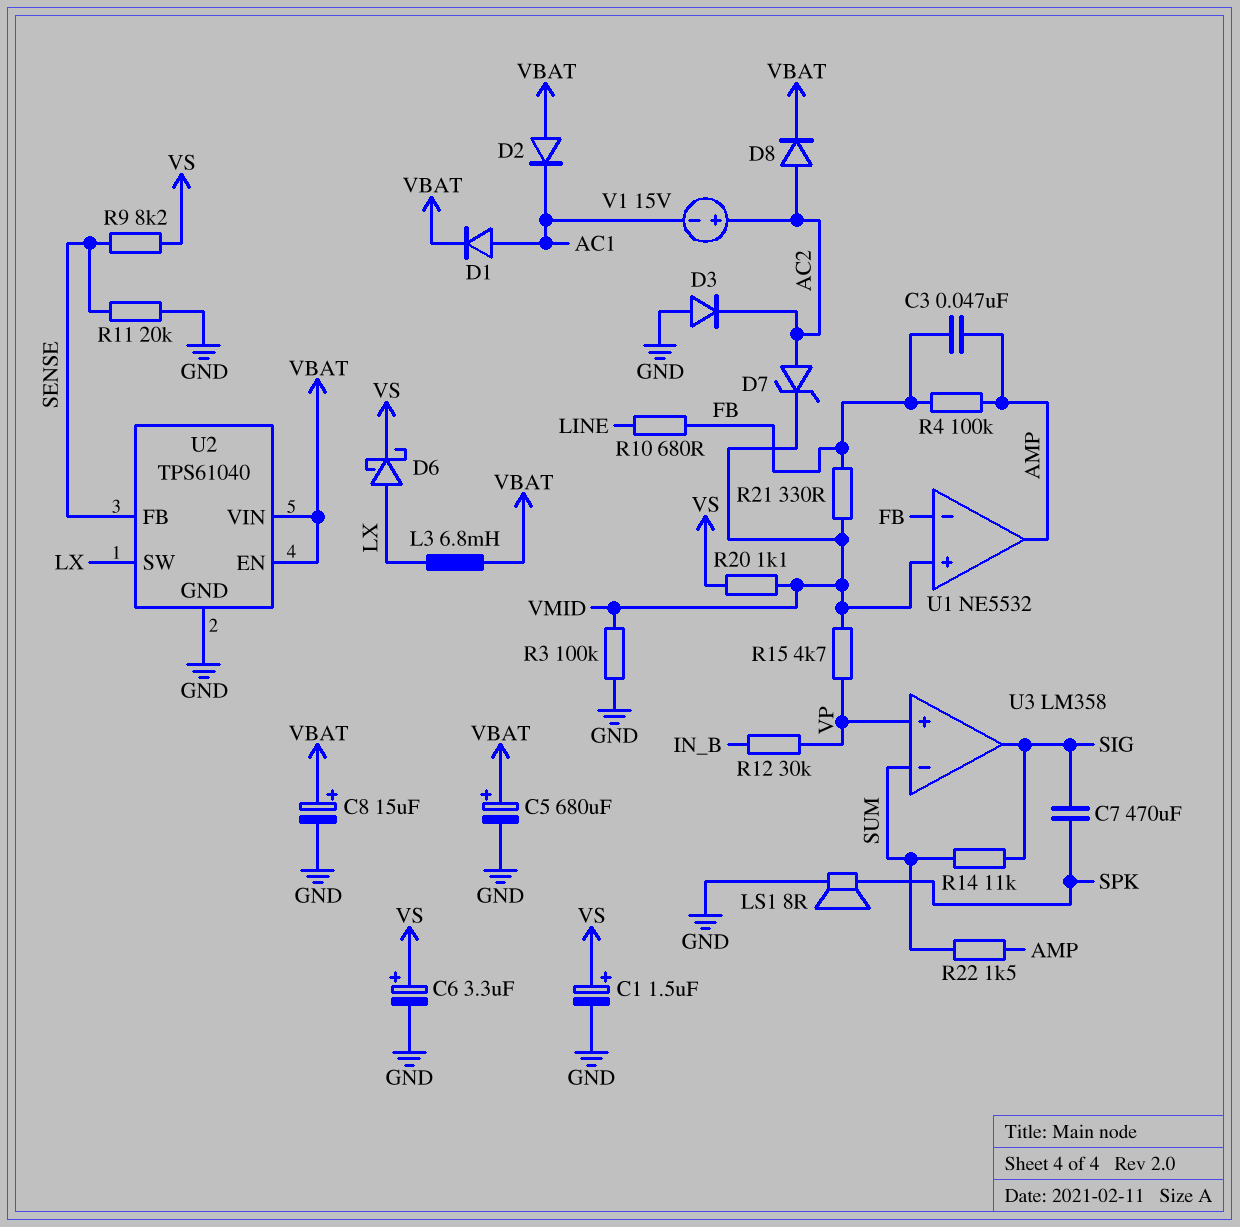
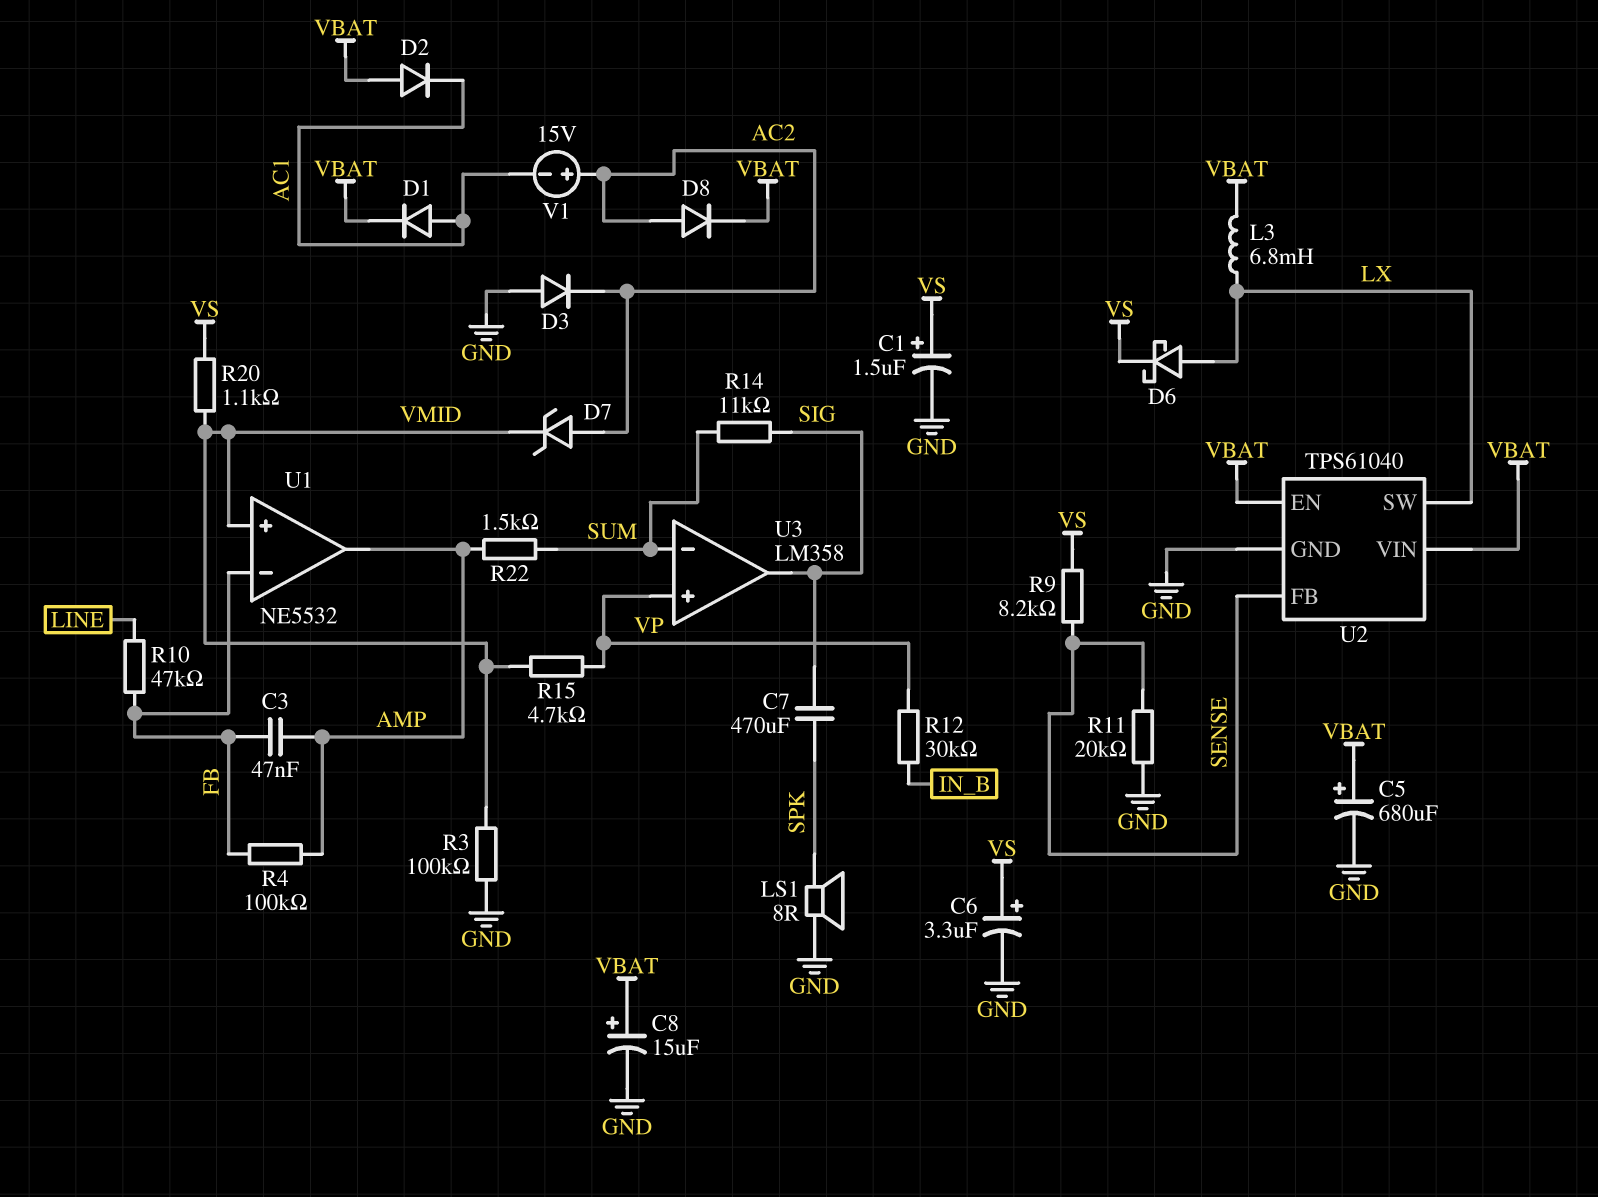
R10: 680 (FB, LINE) -> 47k (FB, LINE)
R21: 330 (FB, VMID) -> none

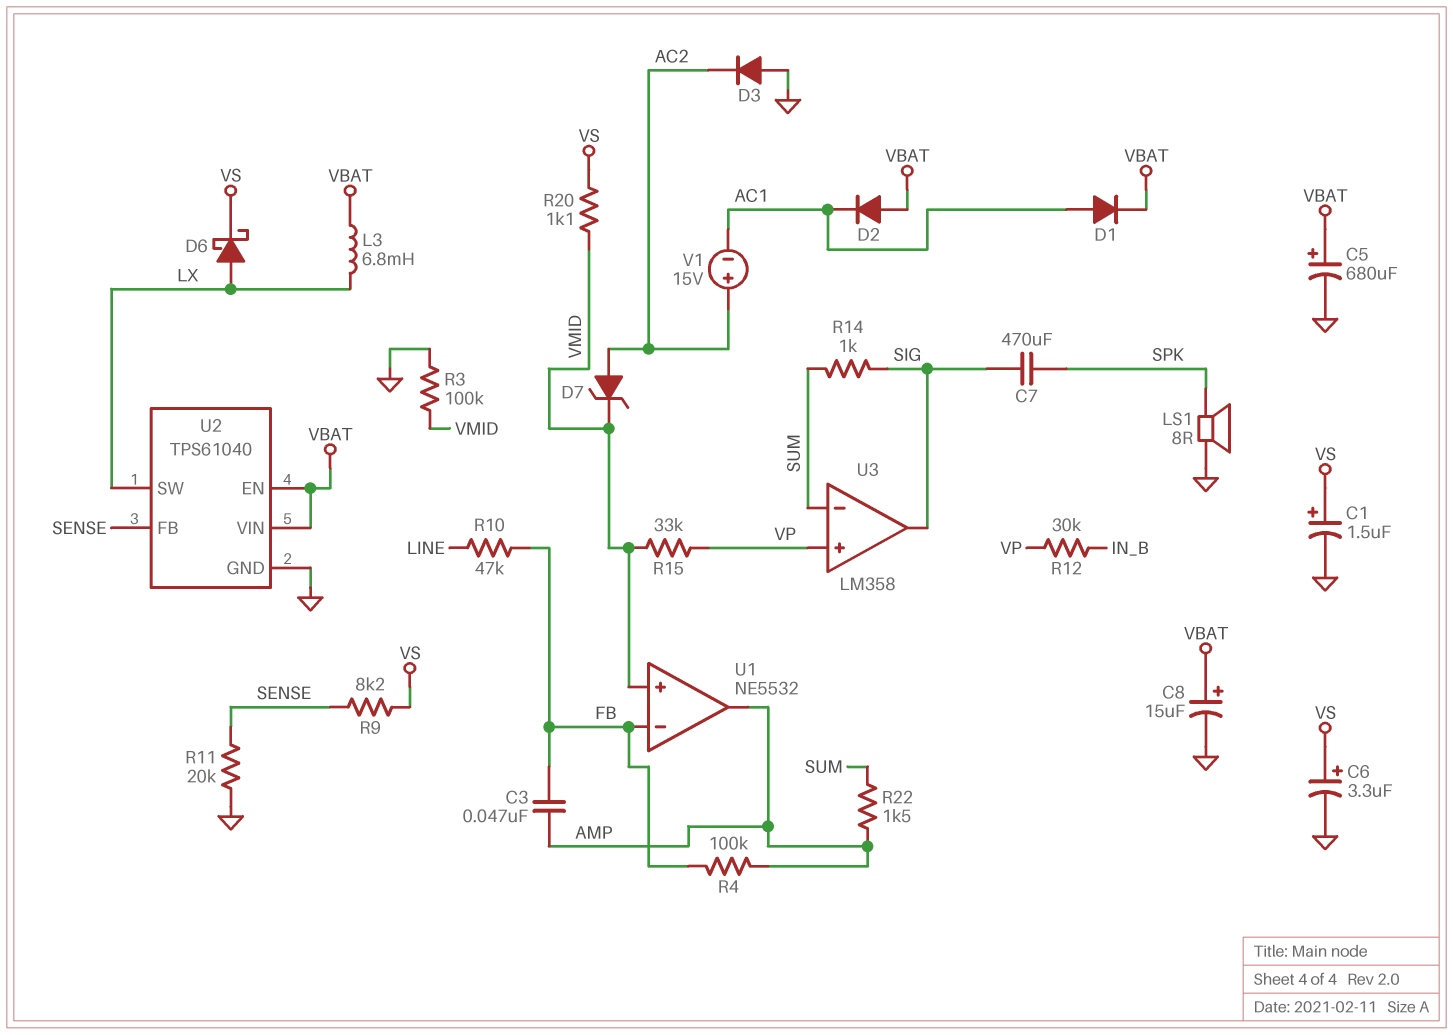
D8: diode (A AC2, K VBAT) -> none
R14: 11k (SIG, SUM) -> 1k (SIG, SUM)
R15: 4.7k (VMID, VP) -> 33k (VMID, VP)

